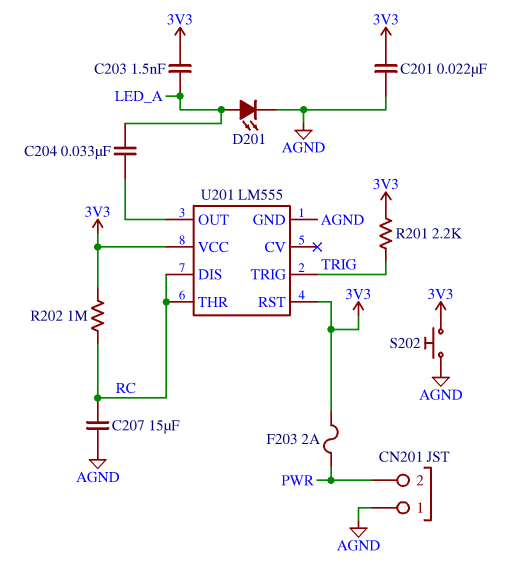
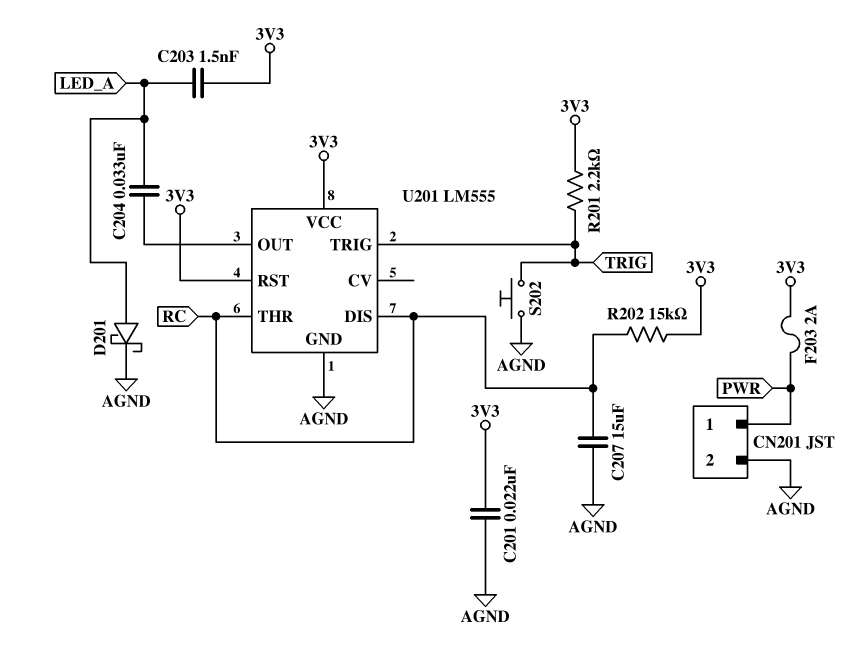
CN201 pin 1: AGND -> PWR
CN201 pin 2: PWR -> AGND
D201: LED (A LED_A, K AGND) -> schottky (A LED_A, K AGND)
R202: 1M (3V3, RC) -> 15k (3V3, RC)
S202: button (3V3, AGND) -> button (AGND, TRIG)

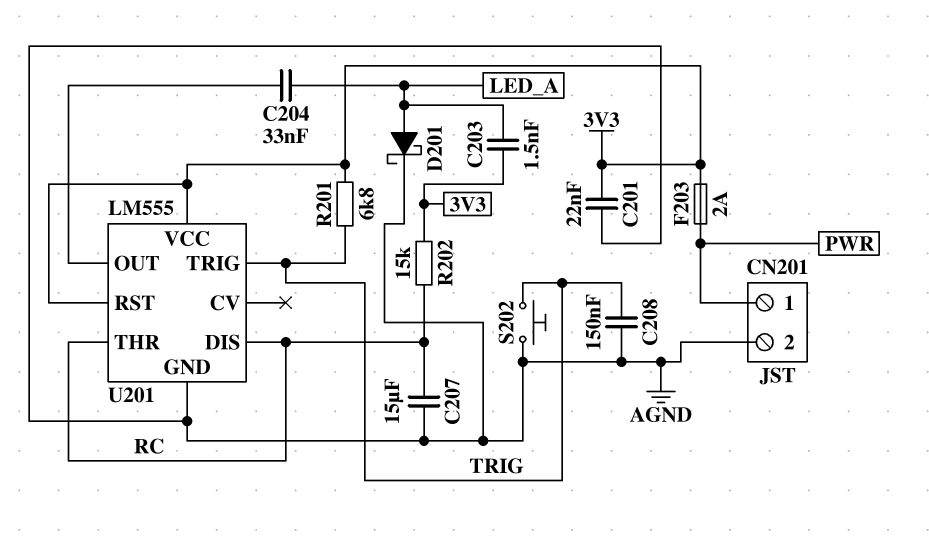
C208: none -> 150nF (AGND, TRIG)
R201: 2.2k (3V3, TRIG) -> 6.8k (3V3, TRIG)

